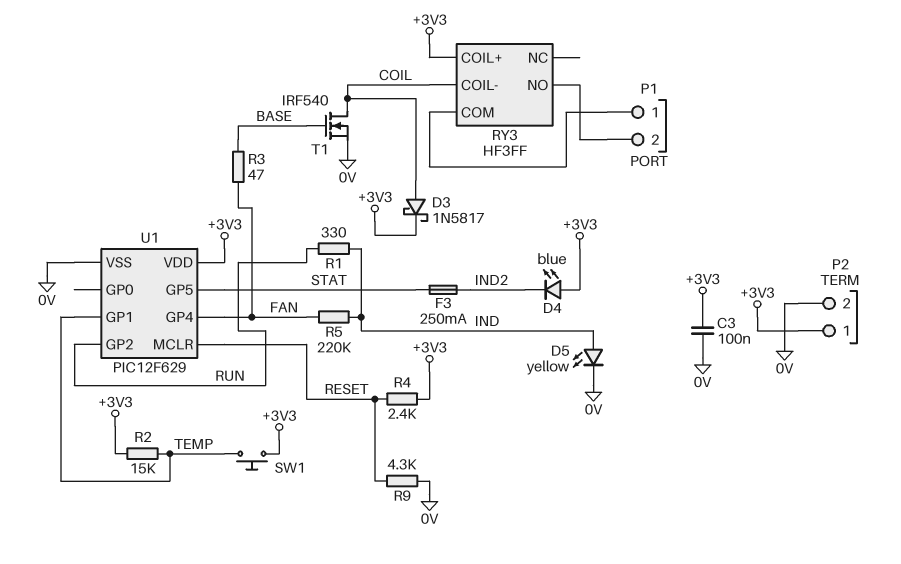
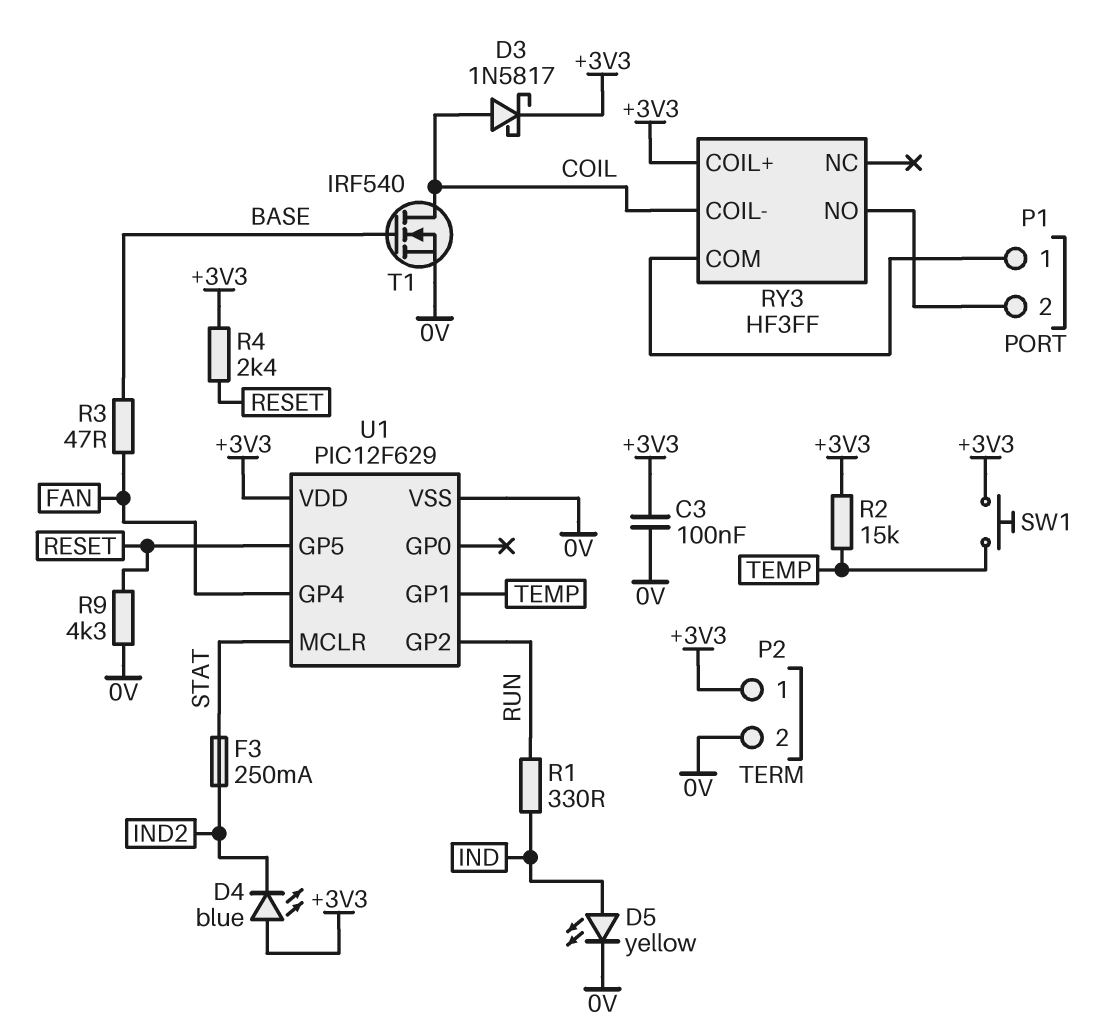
R5: 220k (FAN, IND) -> none
U1 pin GP5: STAT -> RESET
U1 pin MCLR: RESET -> STAT

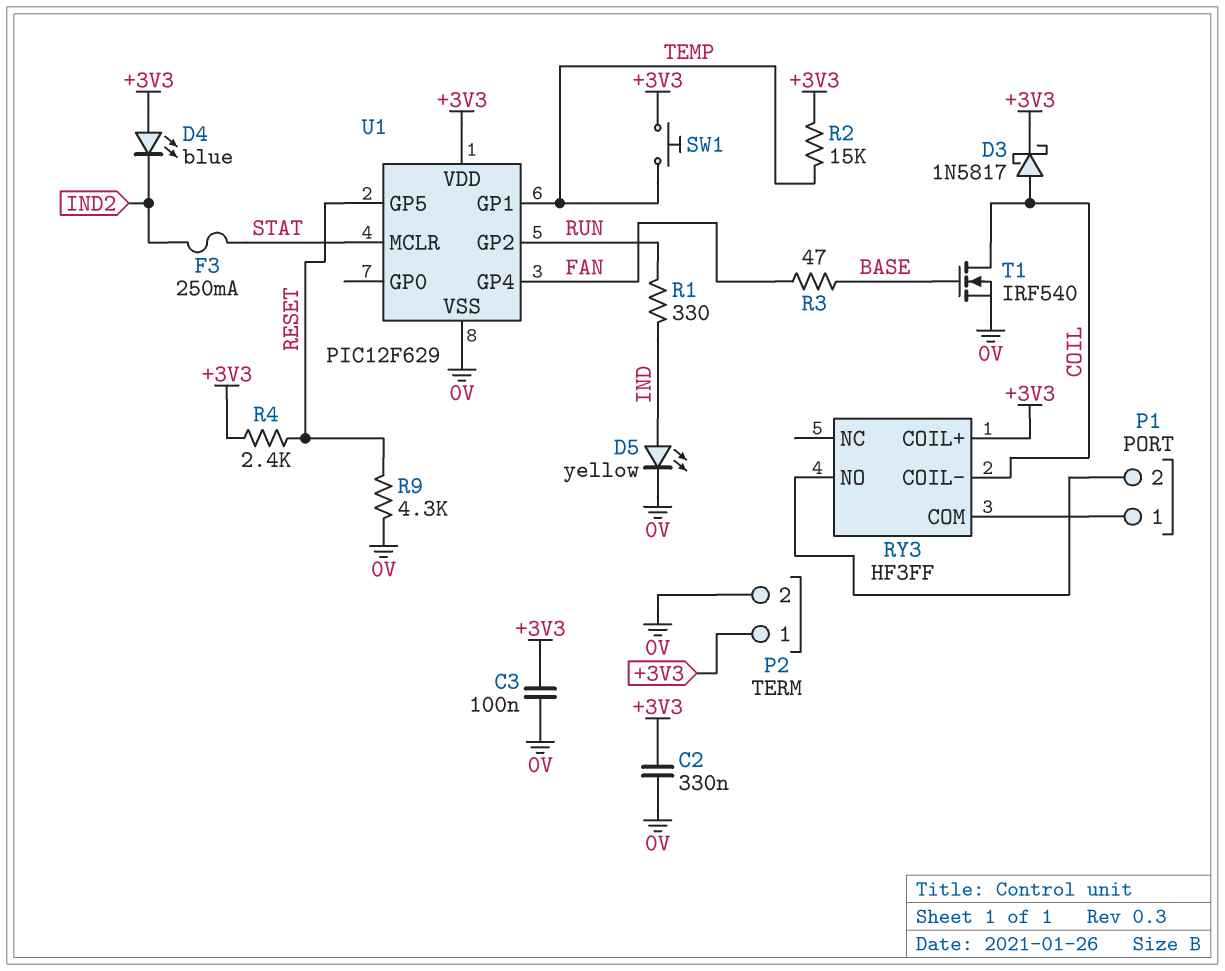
C2: none -> 330nF (+3V3, 0V)

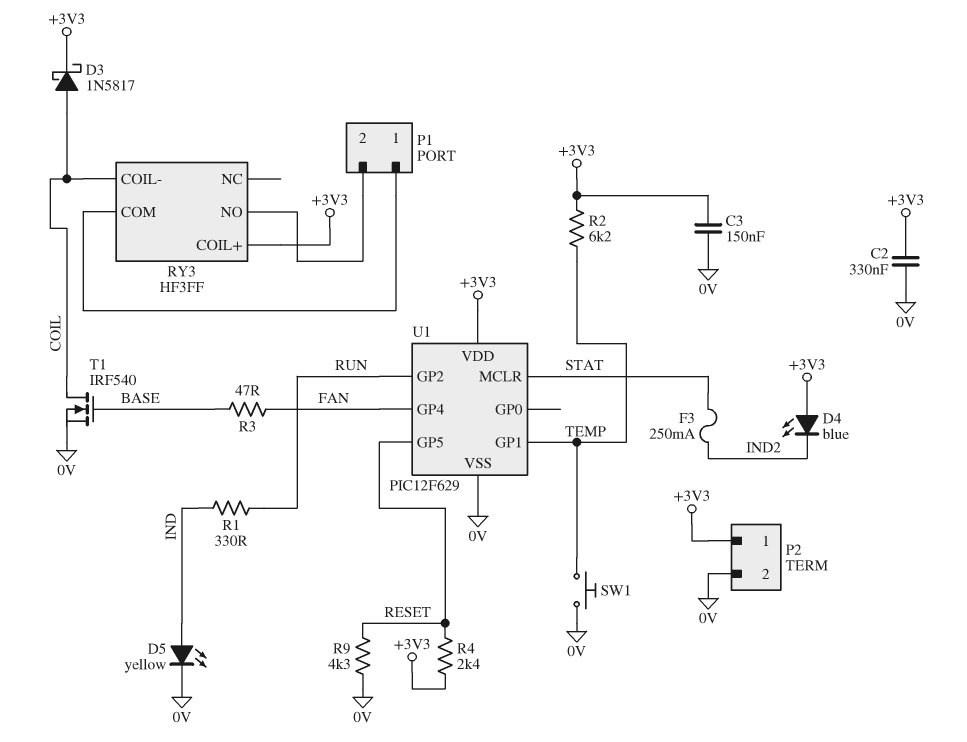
C3: 100nF (+3V3, 0V) -> 150nF (+3V3, 0V)
R2: 15k (+3V3, TEMP) -> 6.2k (+3V3, TEMP)
SW1: button (+3V3, TEMP) -> button (0V, TEMP)

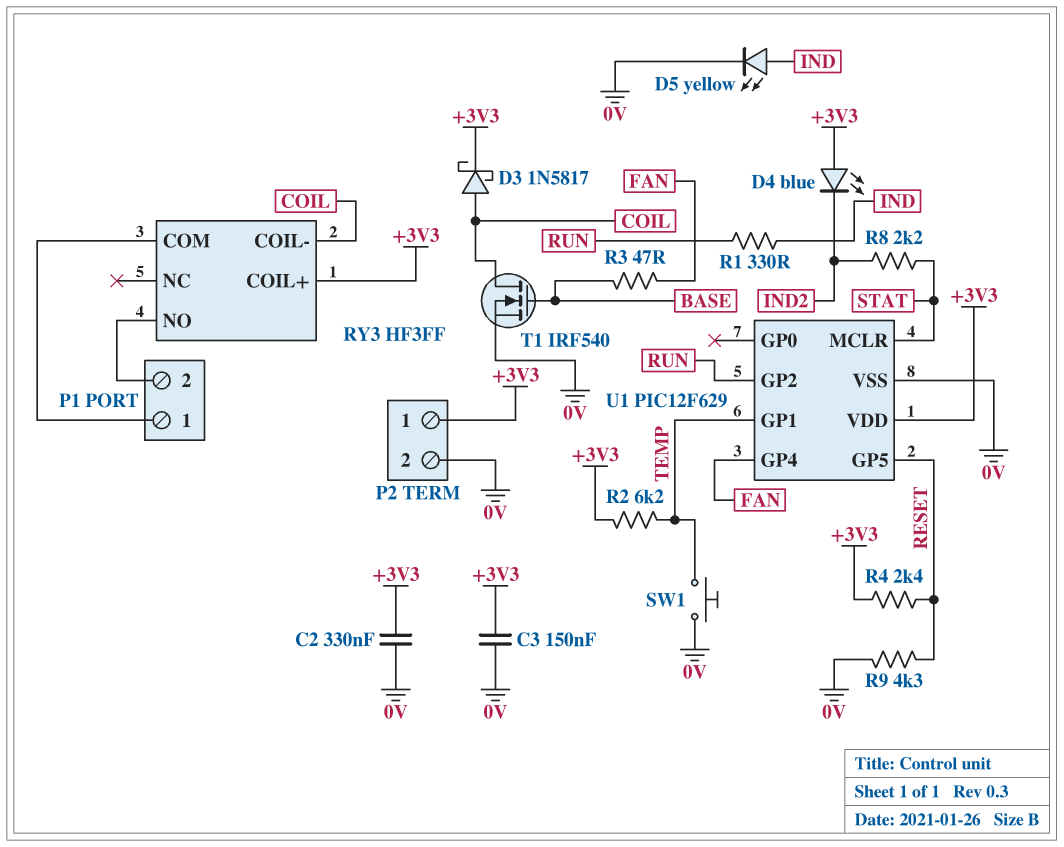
F3: 250mA (IND2, STAT) -> none
R8: none -> 2.2k (IND2, STAT)

